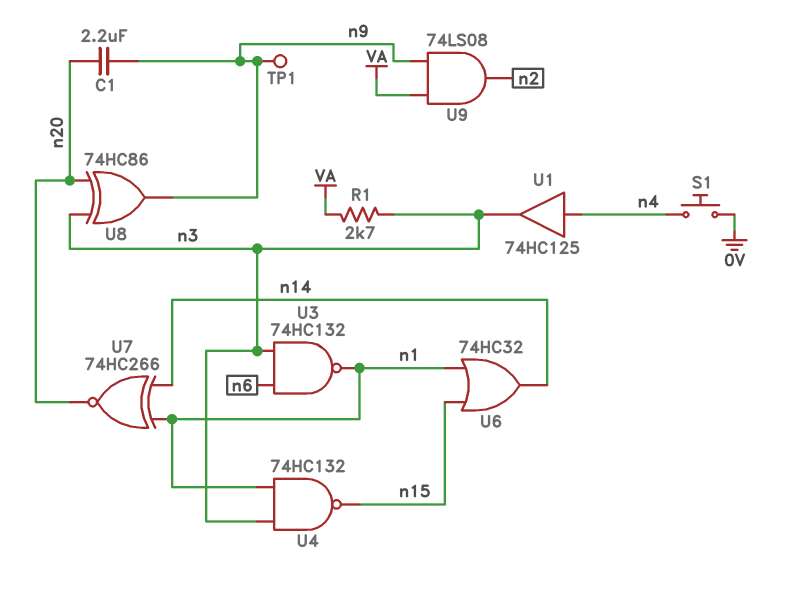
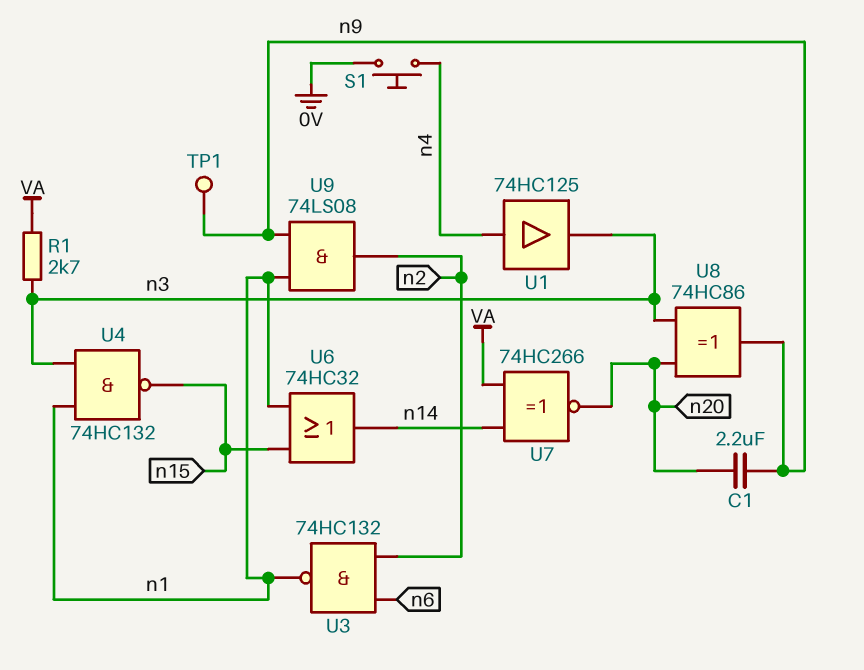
U3: NAND 74HC132 (in n3, in n6, out n1) -> NAND 74HC132 (in n2, in n6, out n1)
U7: XNOR 74HC266 (in n1, in n14, out n20) -> XNOR 74HC266 (in VA, in n14, out n20)
U9: AND 74LS08 (in VA, in n9, out n2) -> AND 74LS08 (in n1, in n9, out n2)

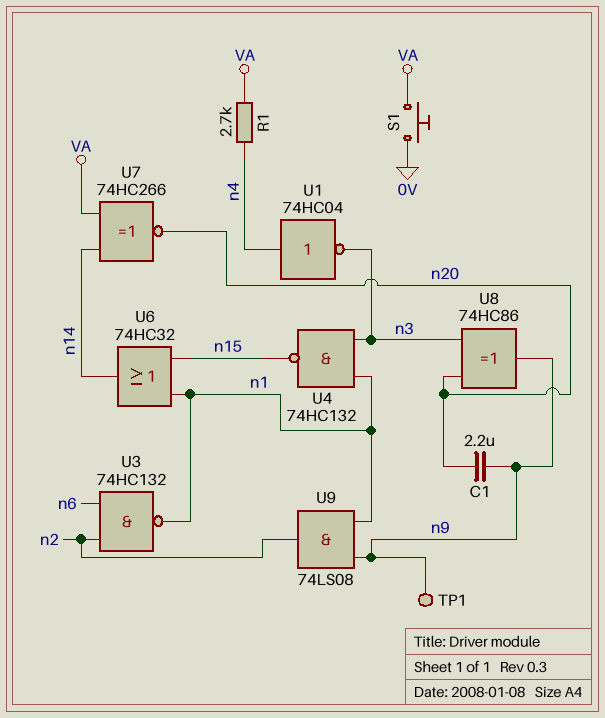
R1: 2.7k (VA, n3) -> 2.7k (VA, n4)
S1: button (0V, n4) -> button (0V, VA)
U1: buffer 74HC125 (in n4, out n3) -> NOT 74HC04 (in n4, out n3)

